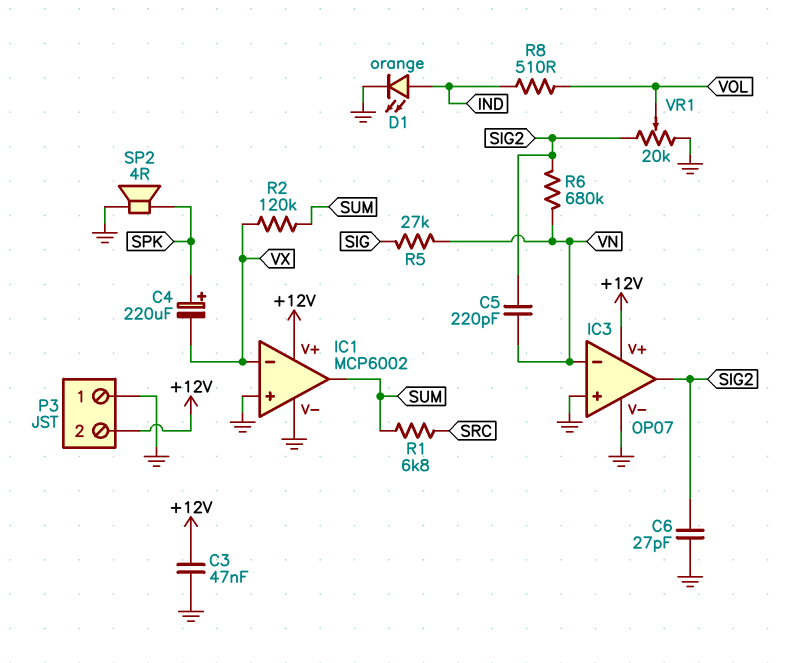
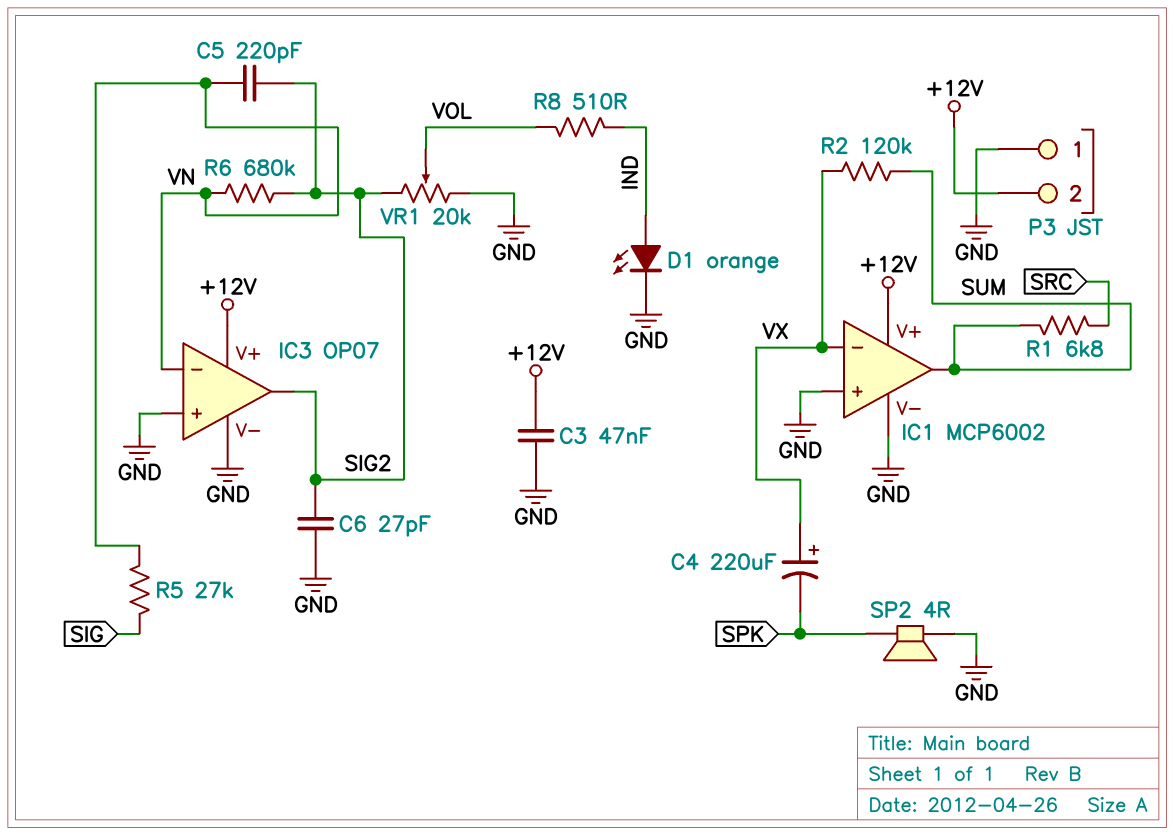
C4: 220uF (plus SPK, minus VX) -> 220uF (plus VX, minus SPK)

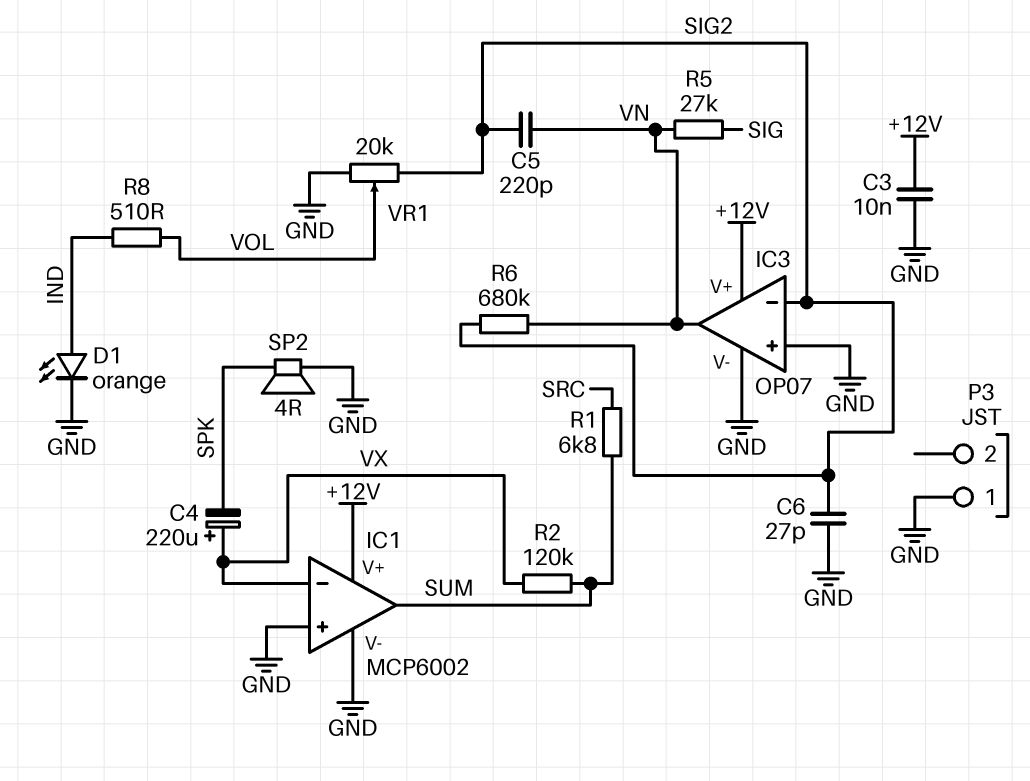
C3: 47nF (+12V, GND) -> 10nF (+12V, GND)
IC3 pin in-: VN -> SIG2
IC3 pin out: SIG2 -> VN
P3 pin 2: +12V -> none

